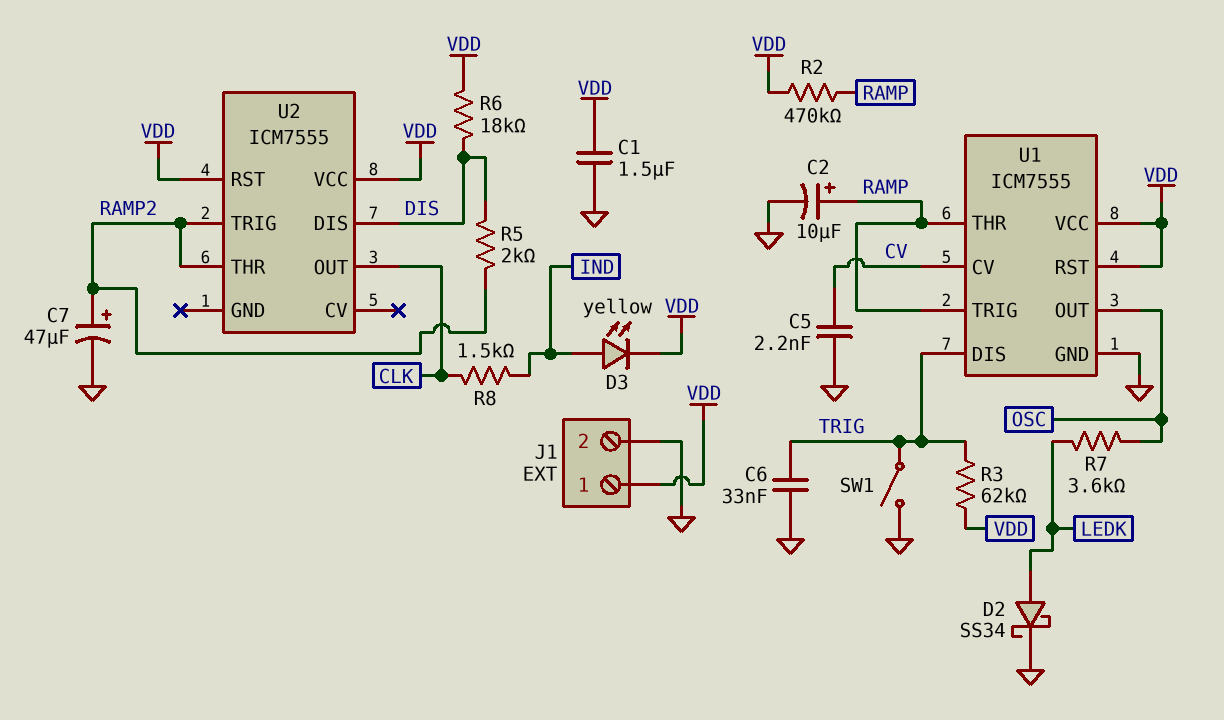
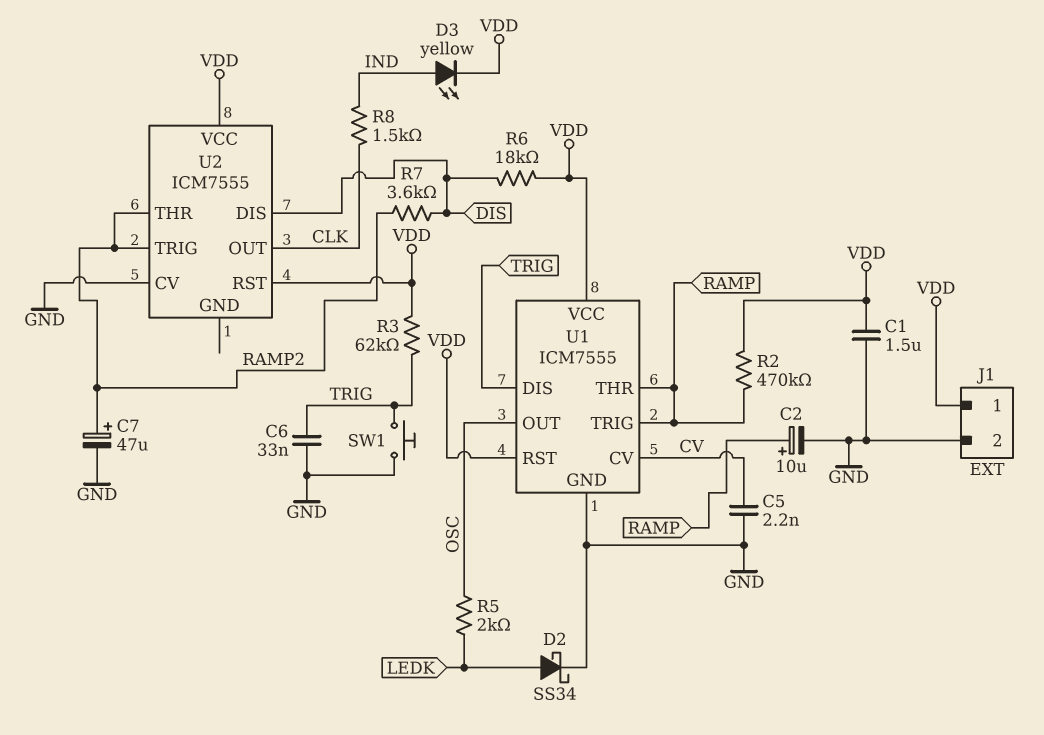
R5: 2k (DIS, RAMP2) -> 2k (LEDK, OSC)
R7: 3.6k (LEDK, OSC) -> 3.6k (DIS, RAMP2)
SW1: switch (GND, TRIG) -> button (GND, TRIG)
U2 pin CV: none -> GND

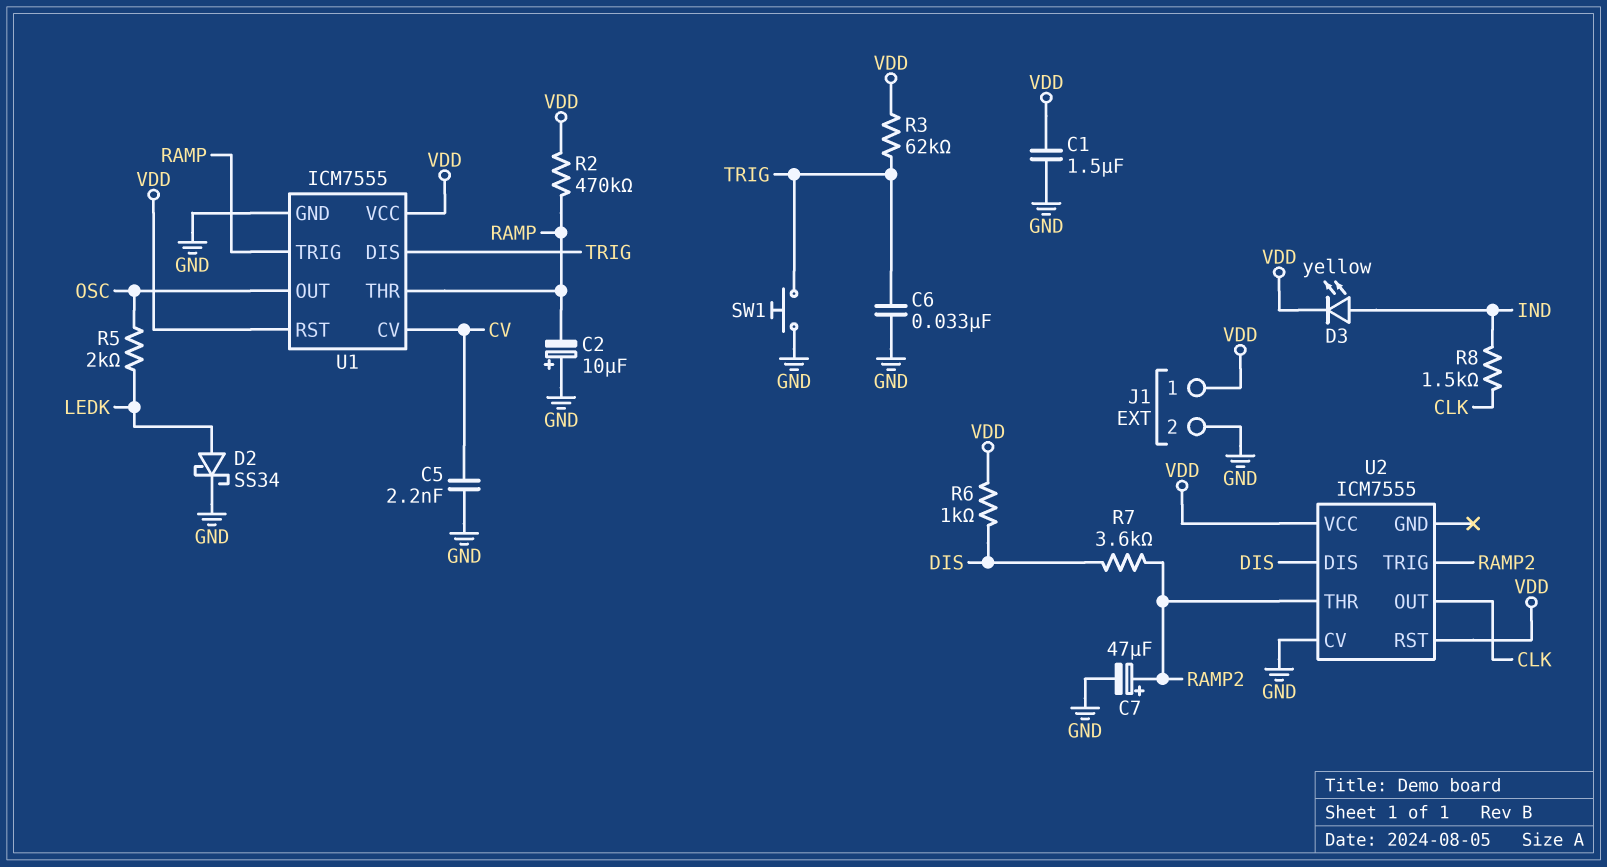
C2: 10uF (plus RAMP, minus GND) -> 10uF (plus GND, minus RAMP)
R6: 18k (DIS, VDD) -> 1k (DIS, VDD)

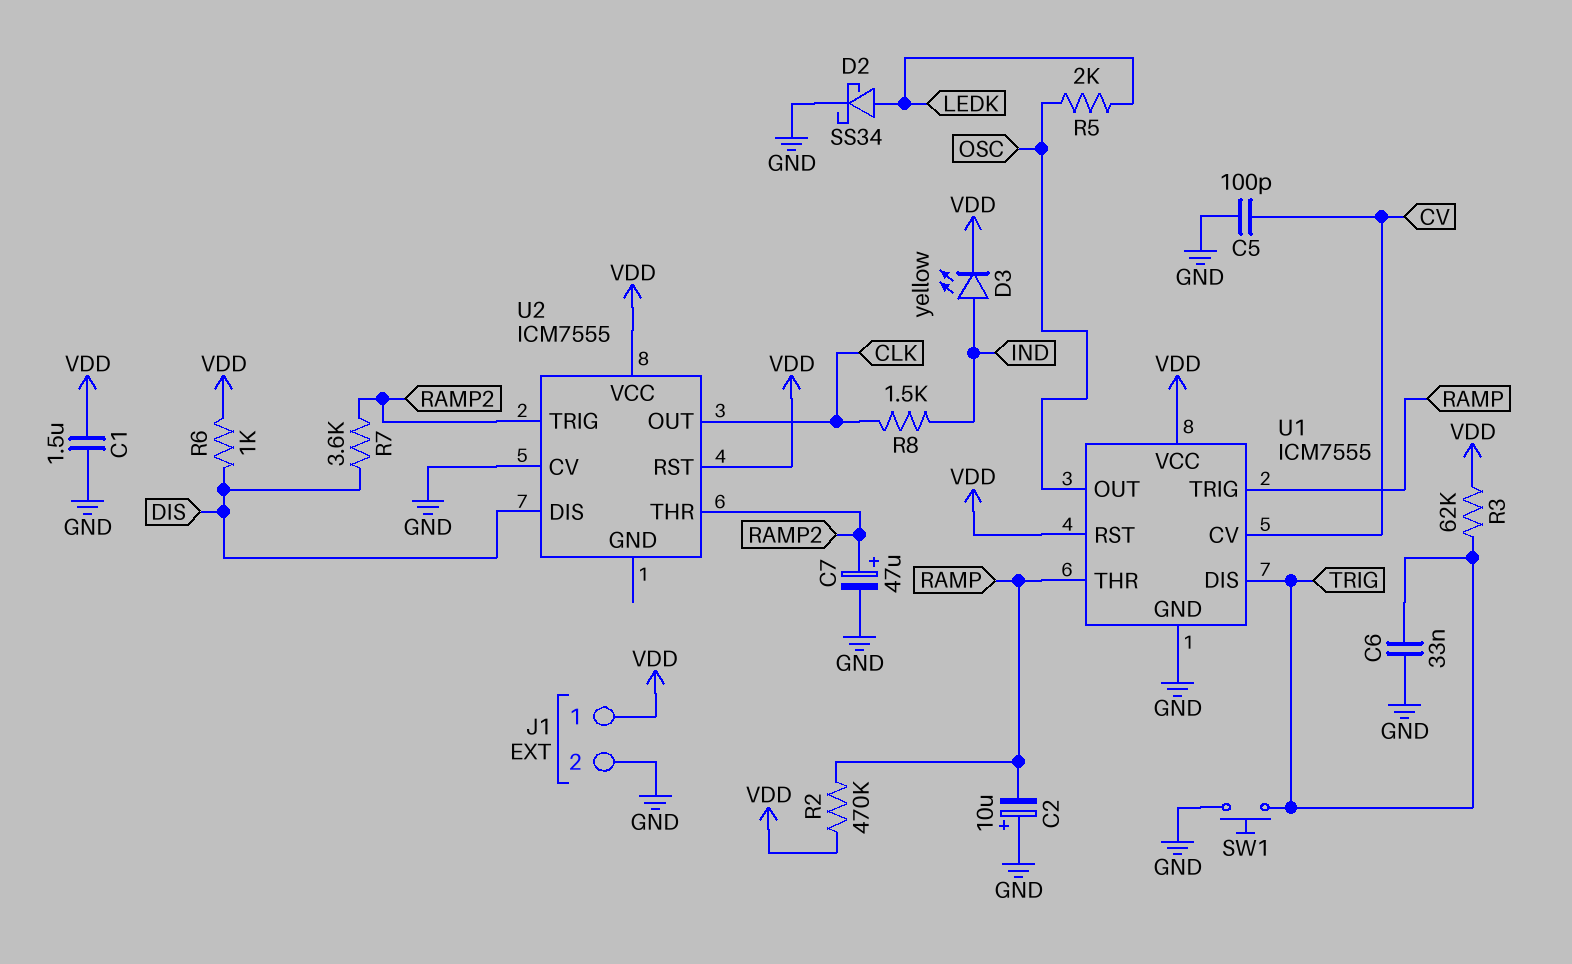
C5: 2.2nF (CV, GND) -> 100pF (CV, GND)

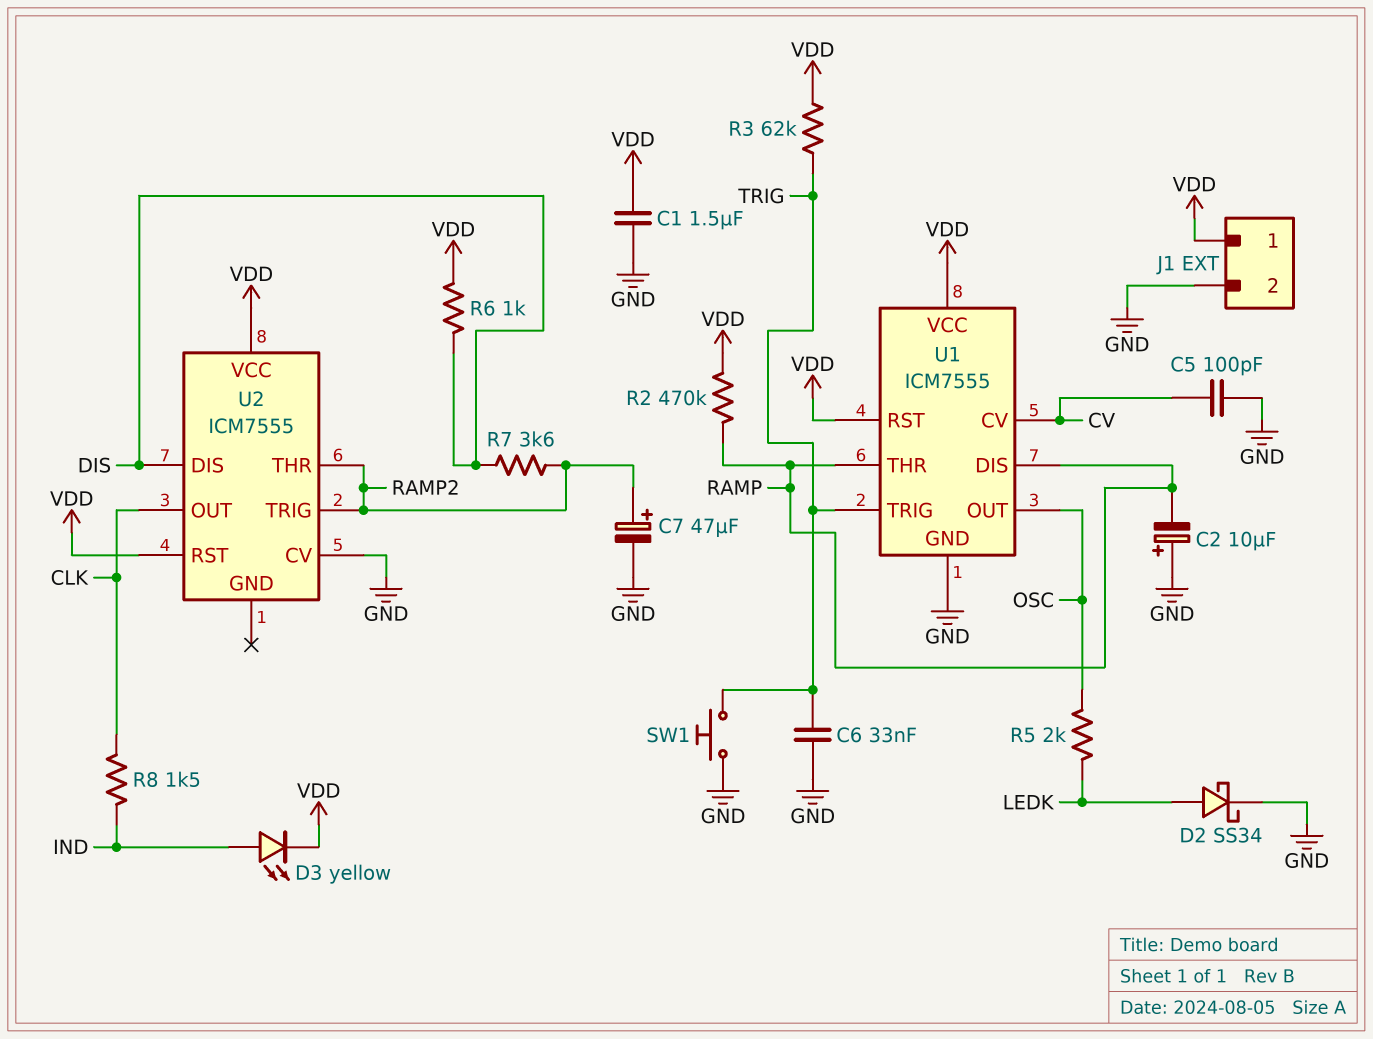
U1 pin DIS: TRIG -> RAMP
U1 pin TRIG: RAMP -> TRIG

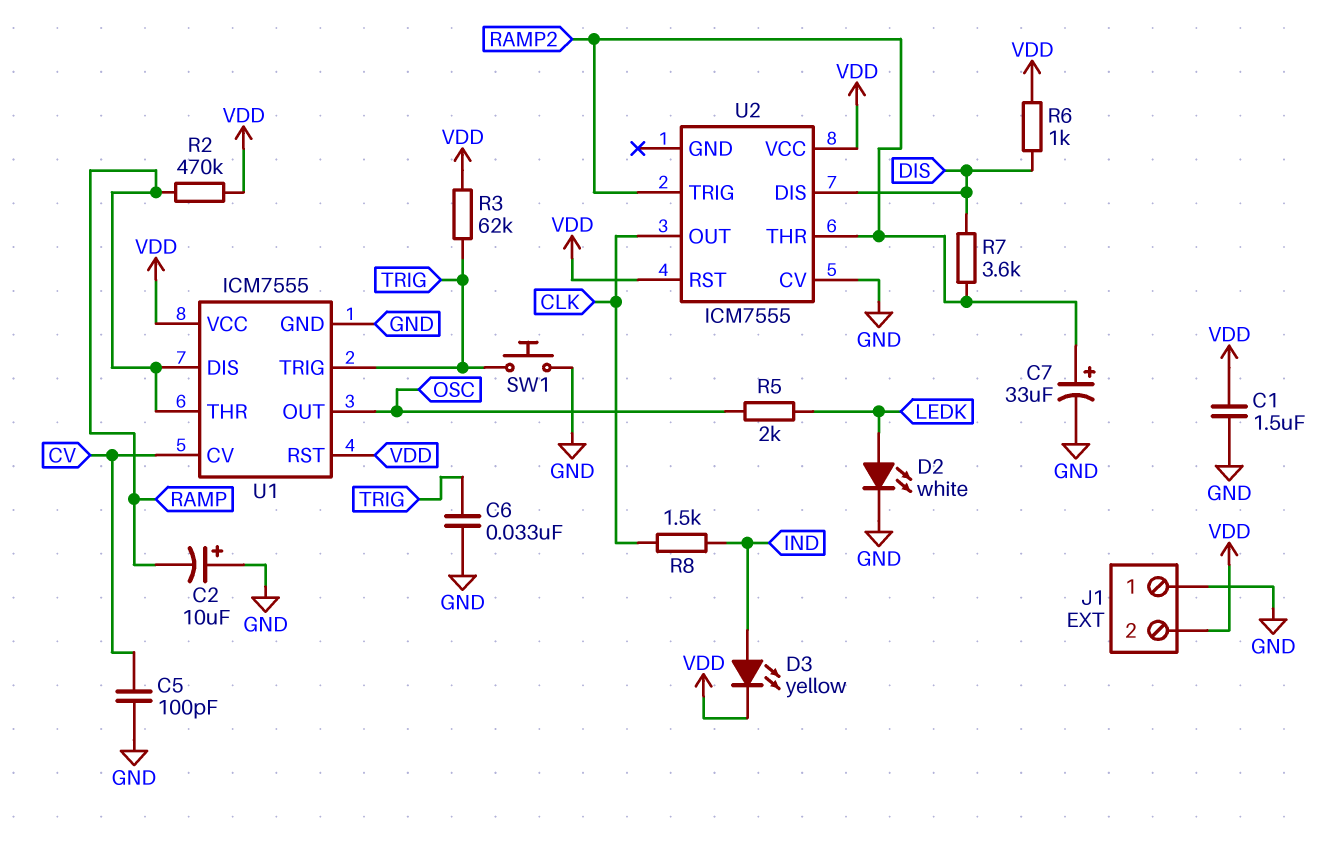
C7: 47uF (plus RAMP2, minus GND) -> 33uF (plus RAMP2, minus GND)
D2: schottky SS34 (A LEDK, K GND) -> LED white (A LEDK, K GND)
J1 pin 1: VDD -> GND
J1 pin 2: GND -> VDD

